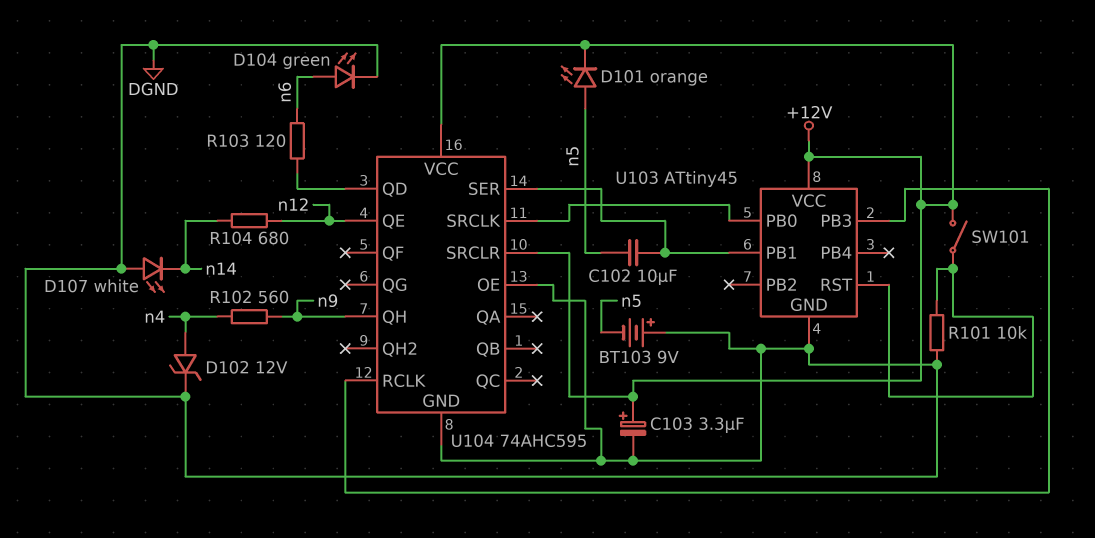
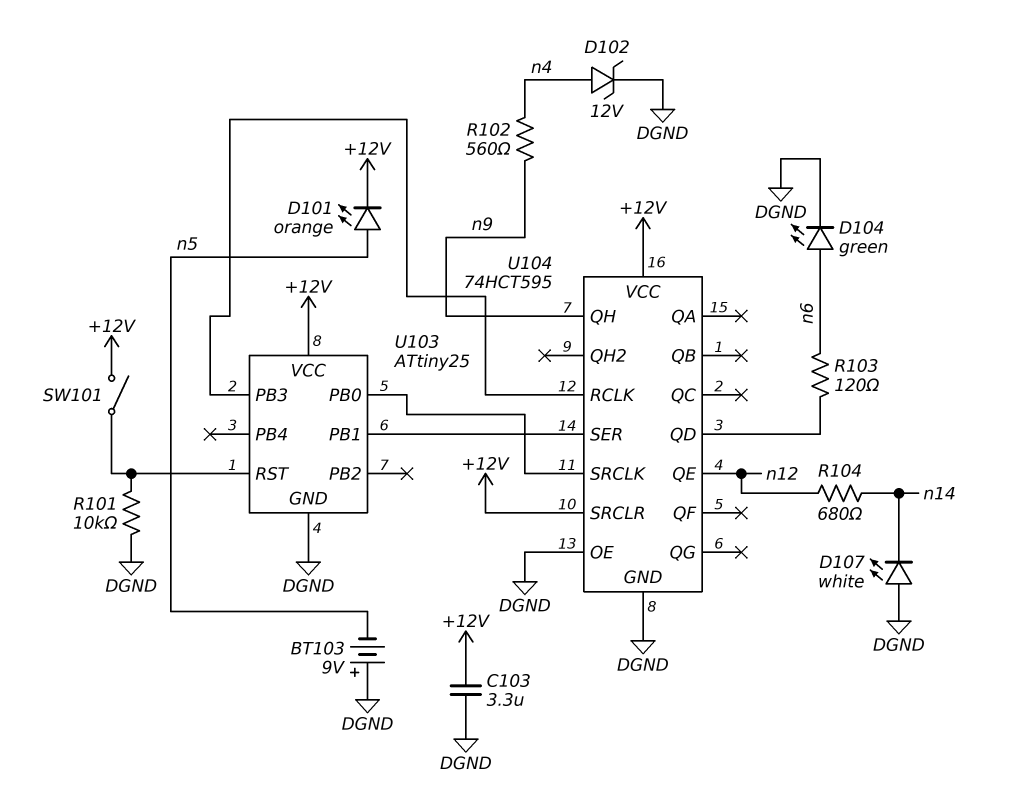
C102: 10uF (U103/PB1, n5) -> none
C103: 3.3uF (plus +12V, minus DGND) -> 3.3uF (+12V, DGND)
U103: ATtiny45 -> ATtiny25
U104: 74AHC595 -> 74HCT595

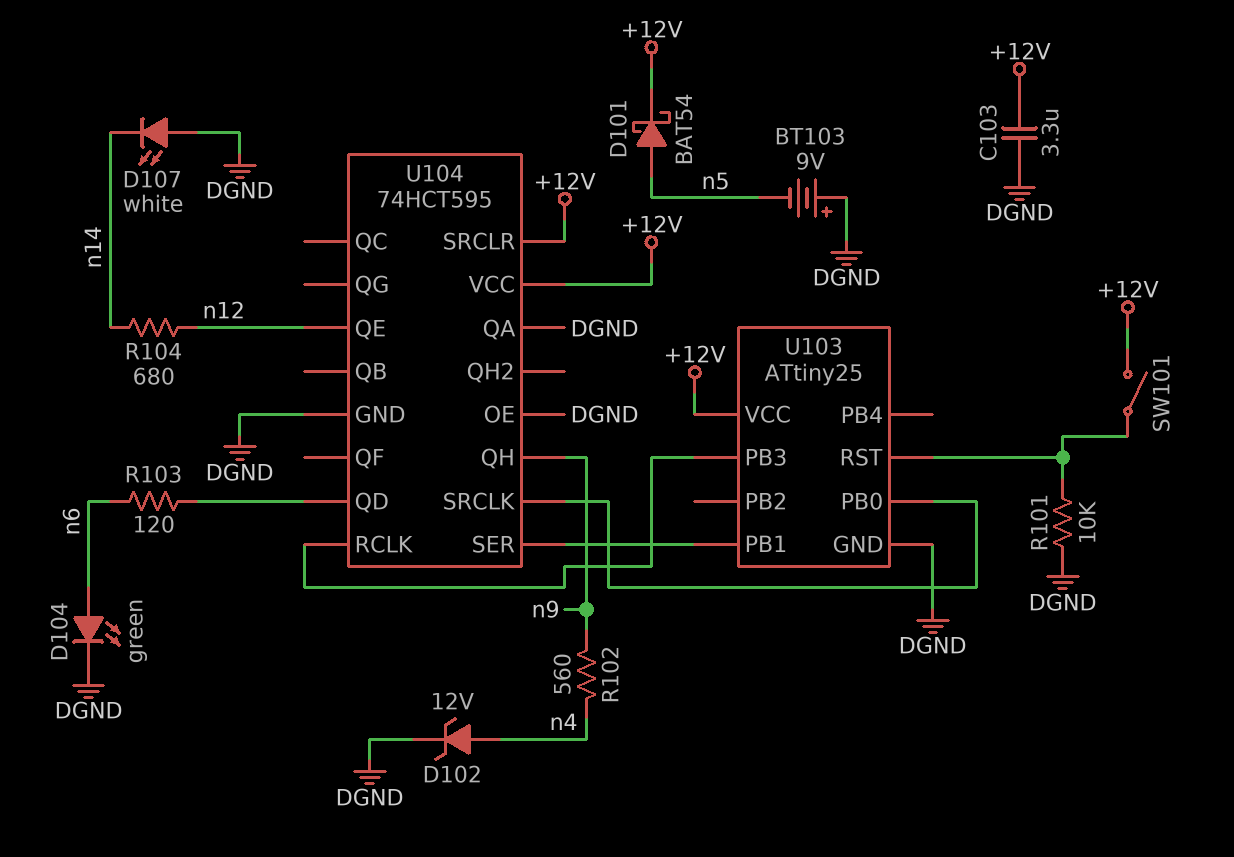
D101: LED orange (A n5, K +12V) -> schottky BAT54 (A n5, K +12V)
U104 pin QA: none -> DGND

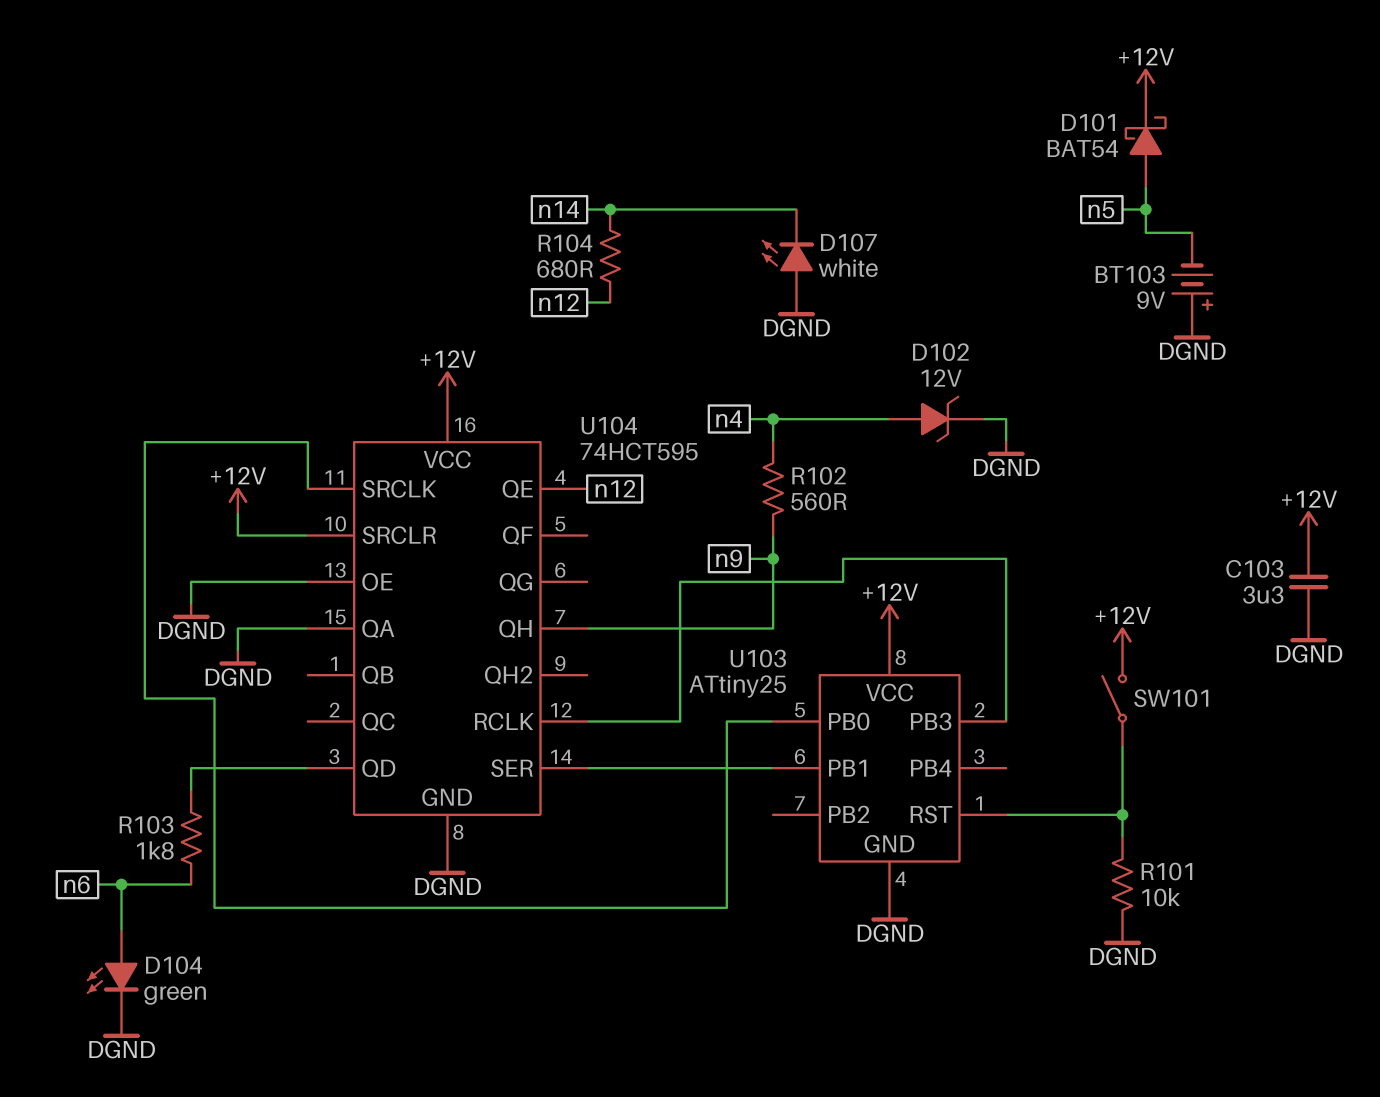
R103: 120 (U104/QD, n6) -> 1.8k (U104/QD, n6)

